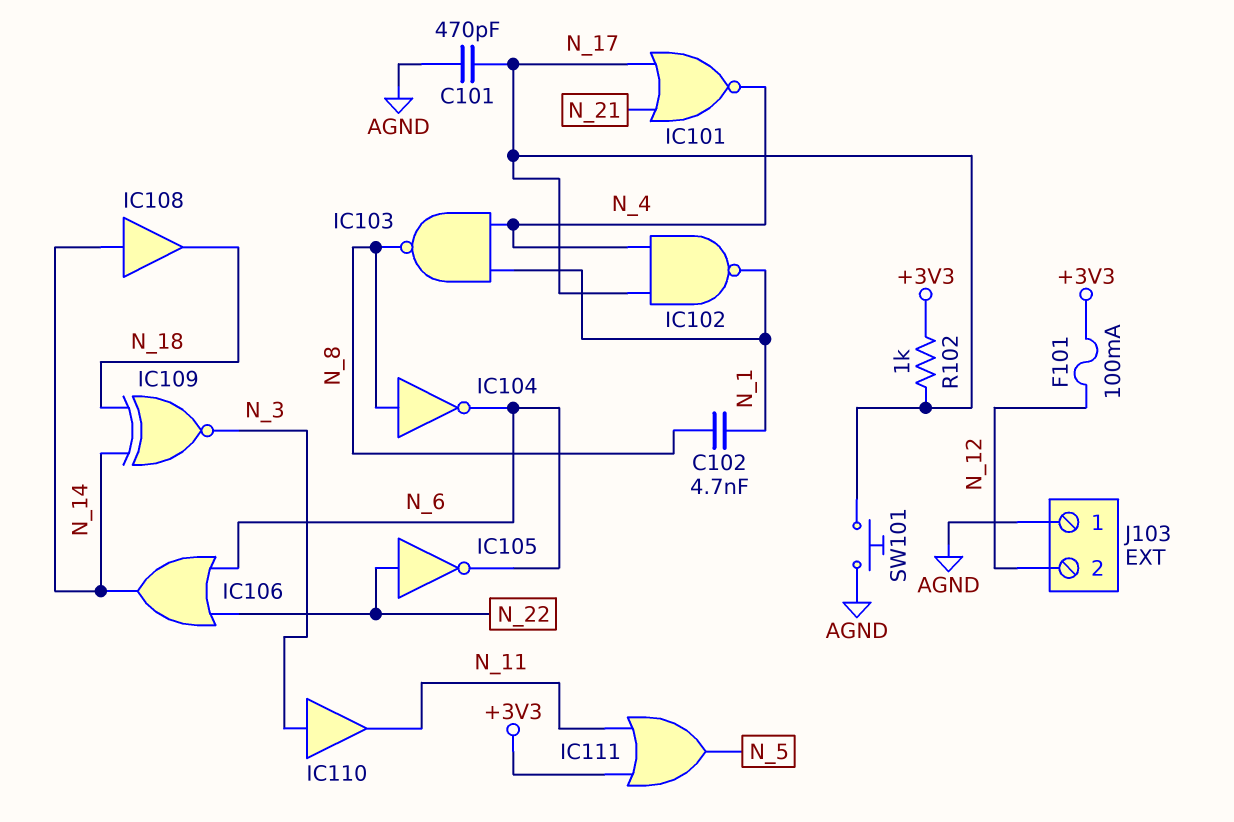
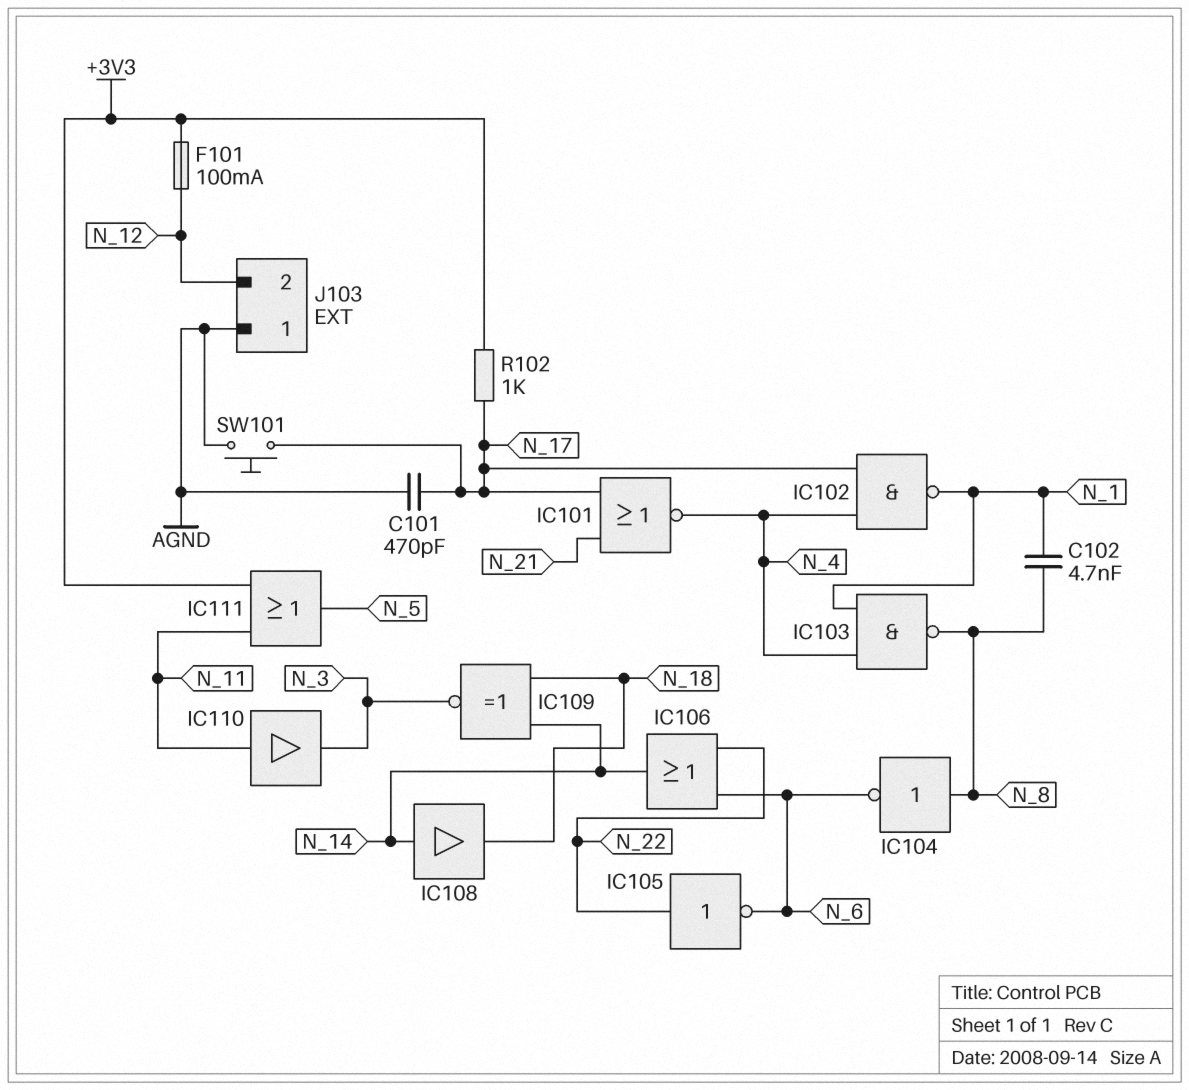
IC110: buffer (in N_3, out N_11) -> buffer (in N_11, out N_3)

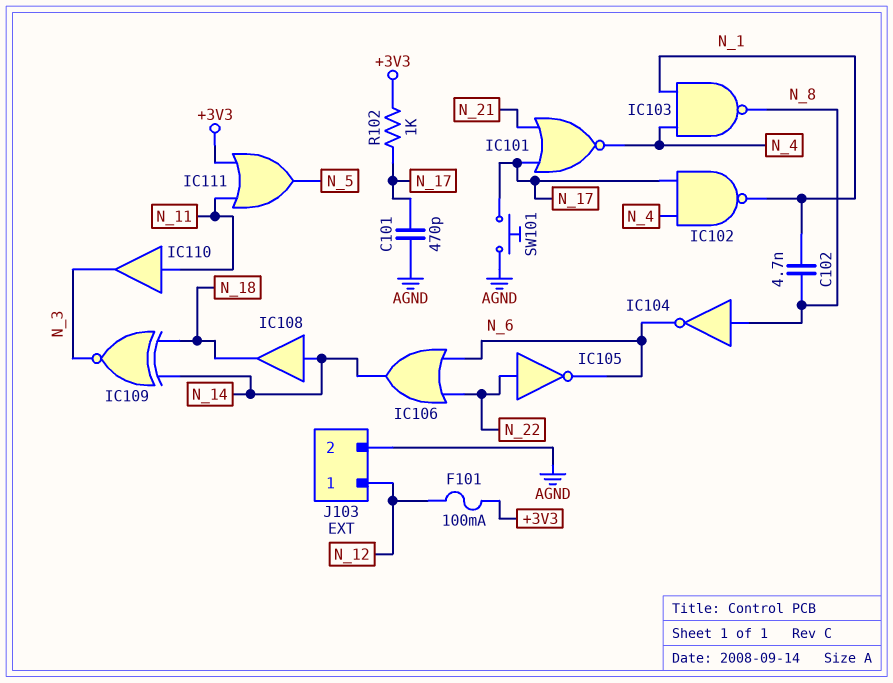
J103 pin 1: AGND -> N_12
J103 pin 2: N_12 -> AGND

